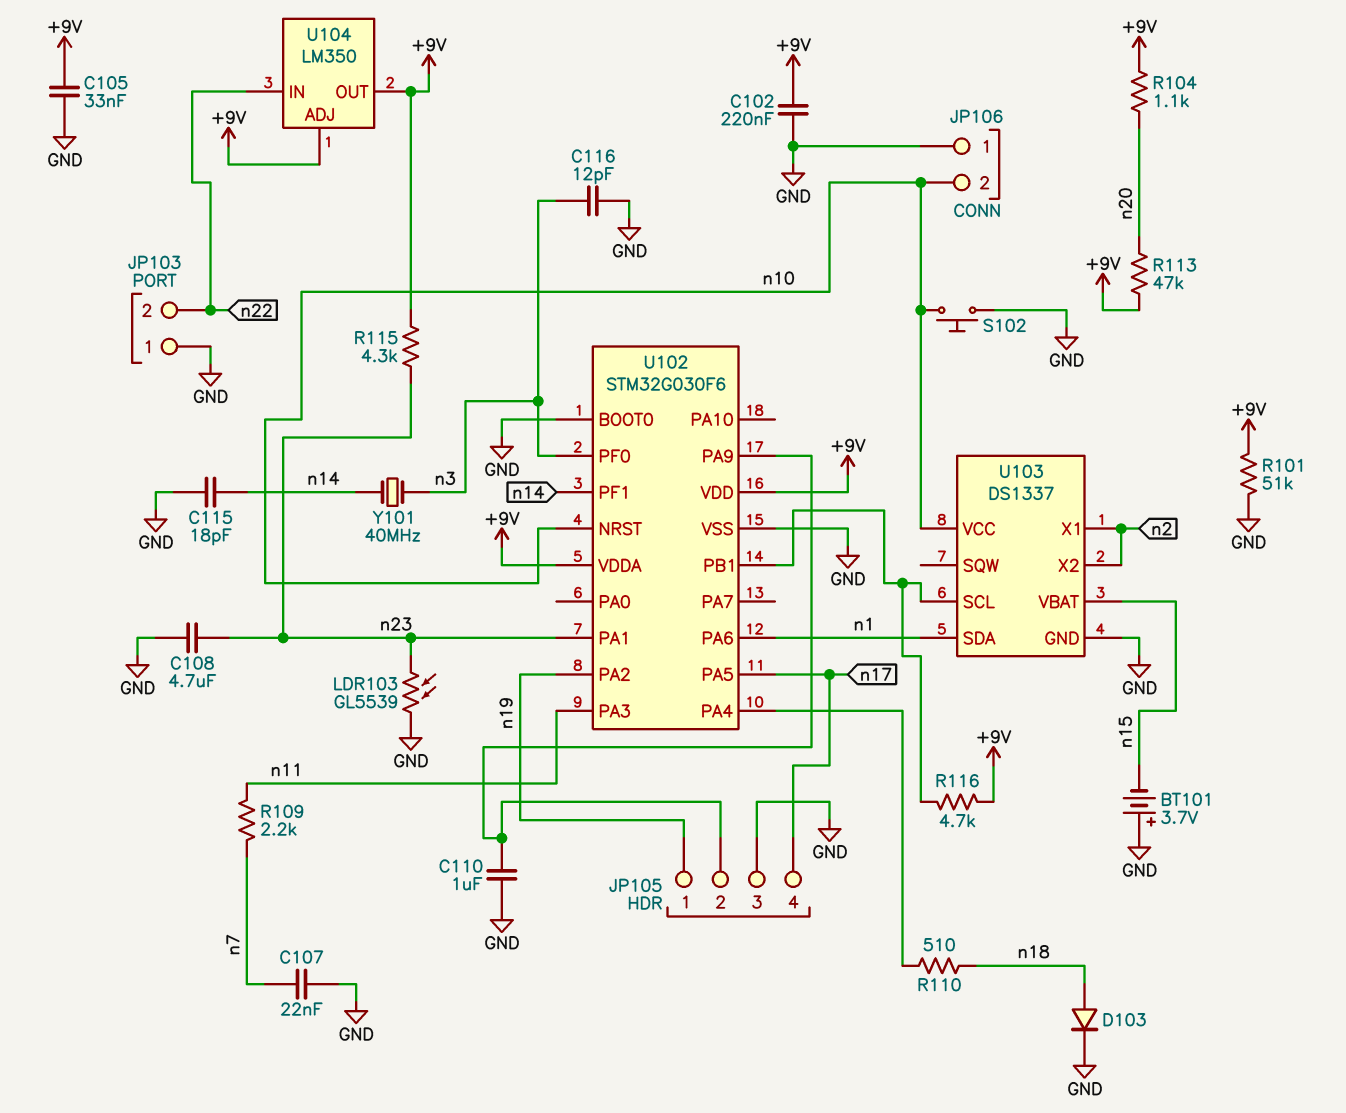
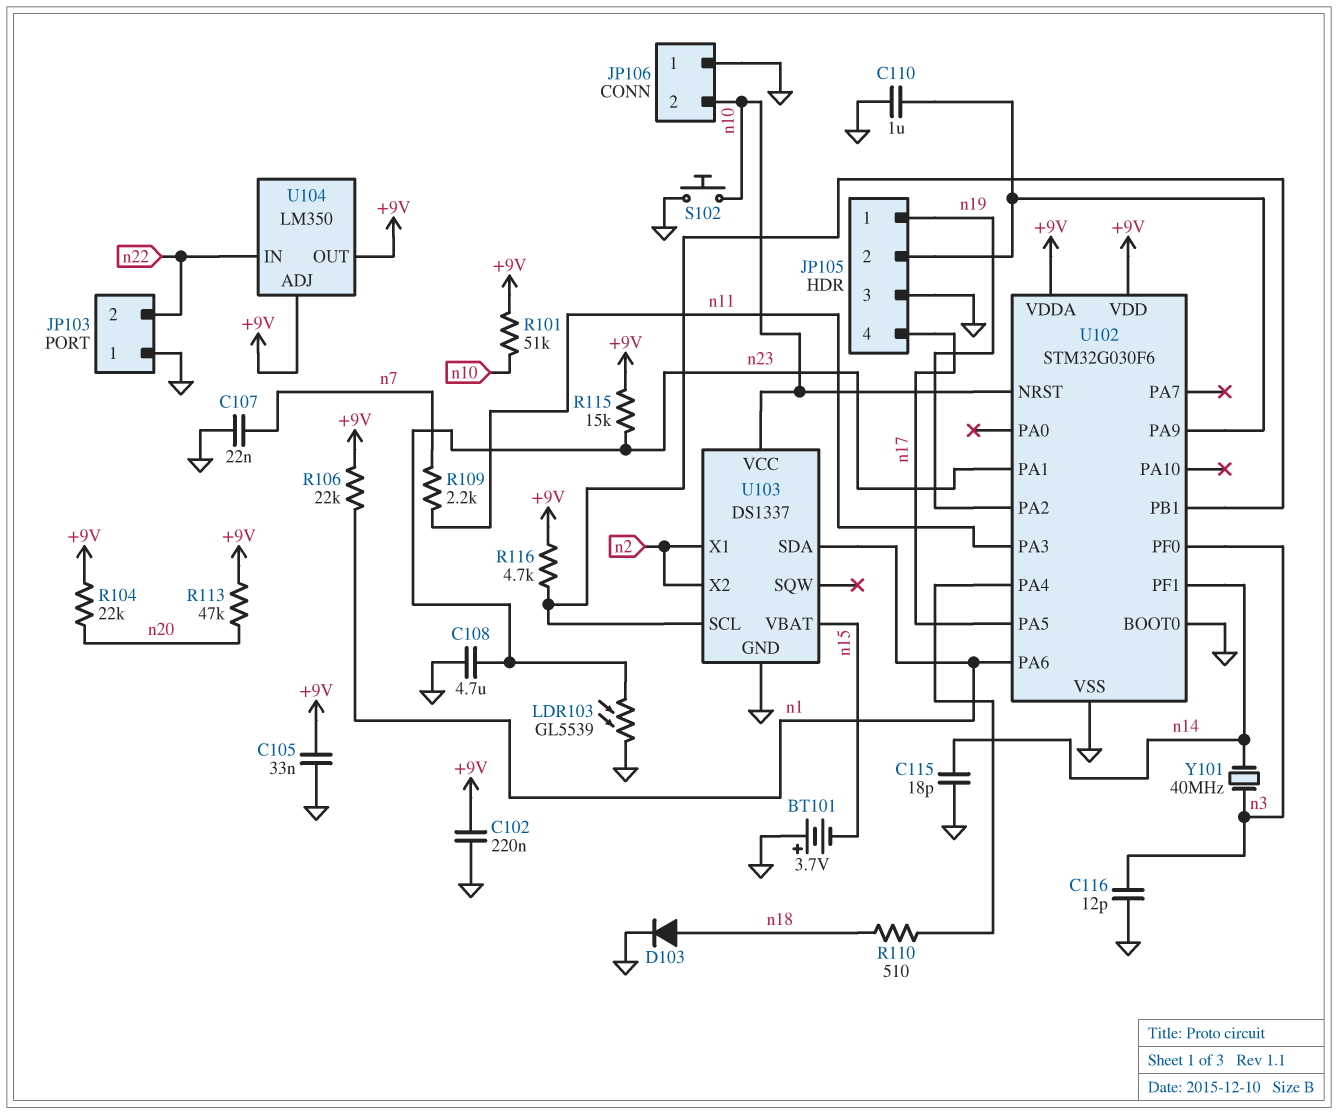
R101: 51k (+9V, GND) -> 51k (+9V, n10)
R104: 1.1k (+9V, n20) -> 22k (+9V, n20)
R106: none -> 22k (+9V, n1)
R115: 4.3k (+9V, n23) -> 15k (+9V, n23)

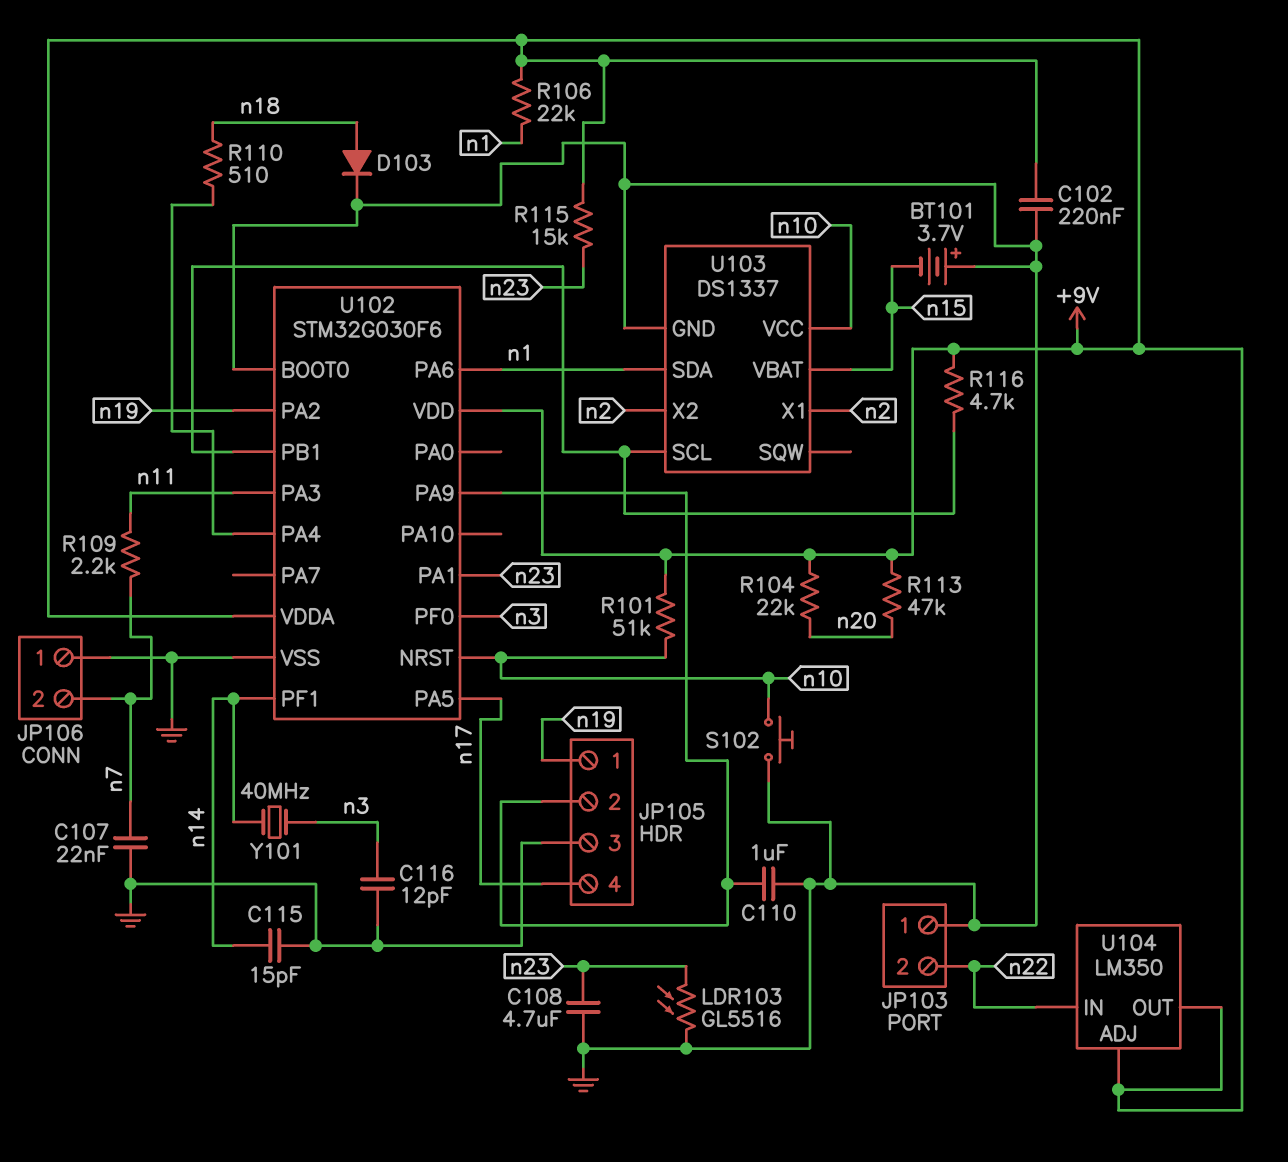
C105: 33nF (+9V, GND) -> none
C115: 18pF (GND, n14) -> 15pF (GND, n14)
JP106 pin 2: n10 -> n7
LDR103: GL5539 (GND, n23) -> GL5516 (GND, n23)

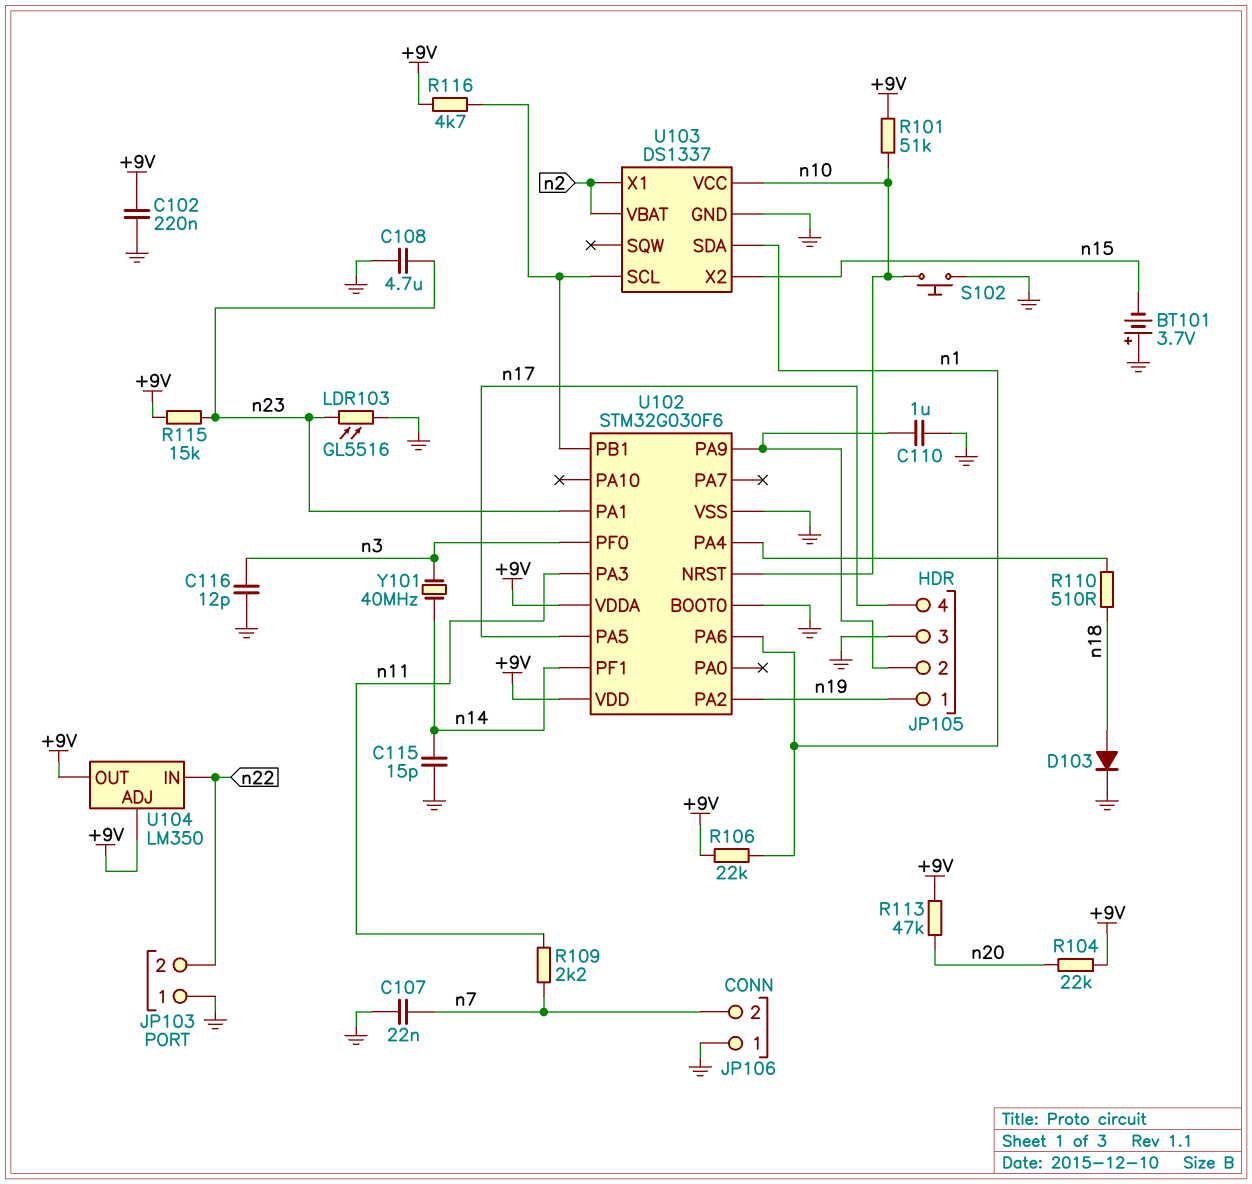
U103 pin VBAT: n15 -> n2
U103 pin X2: n2 -> n15

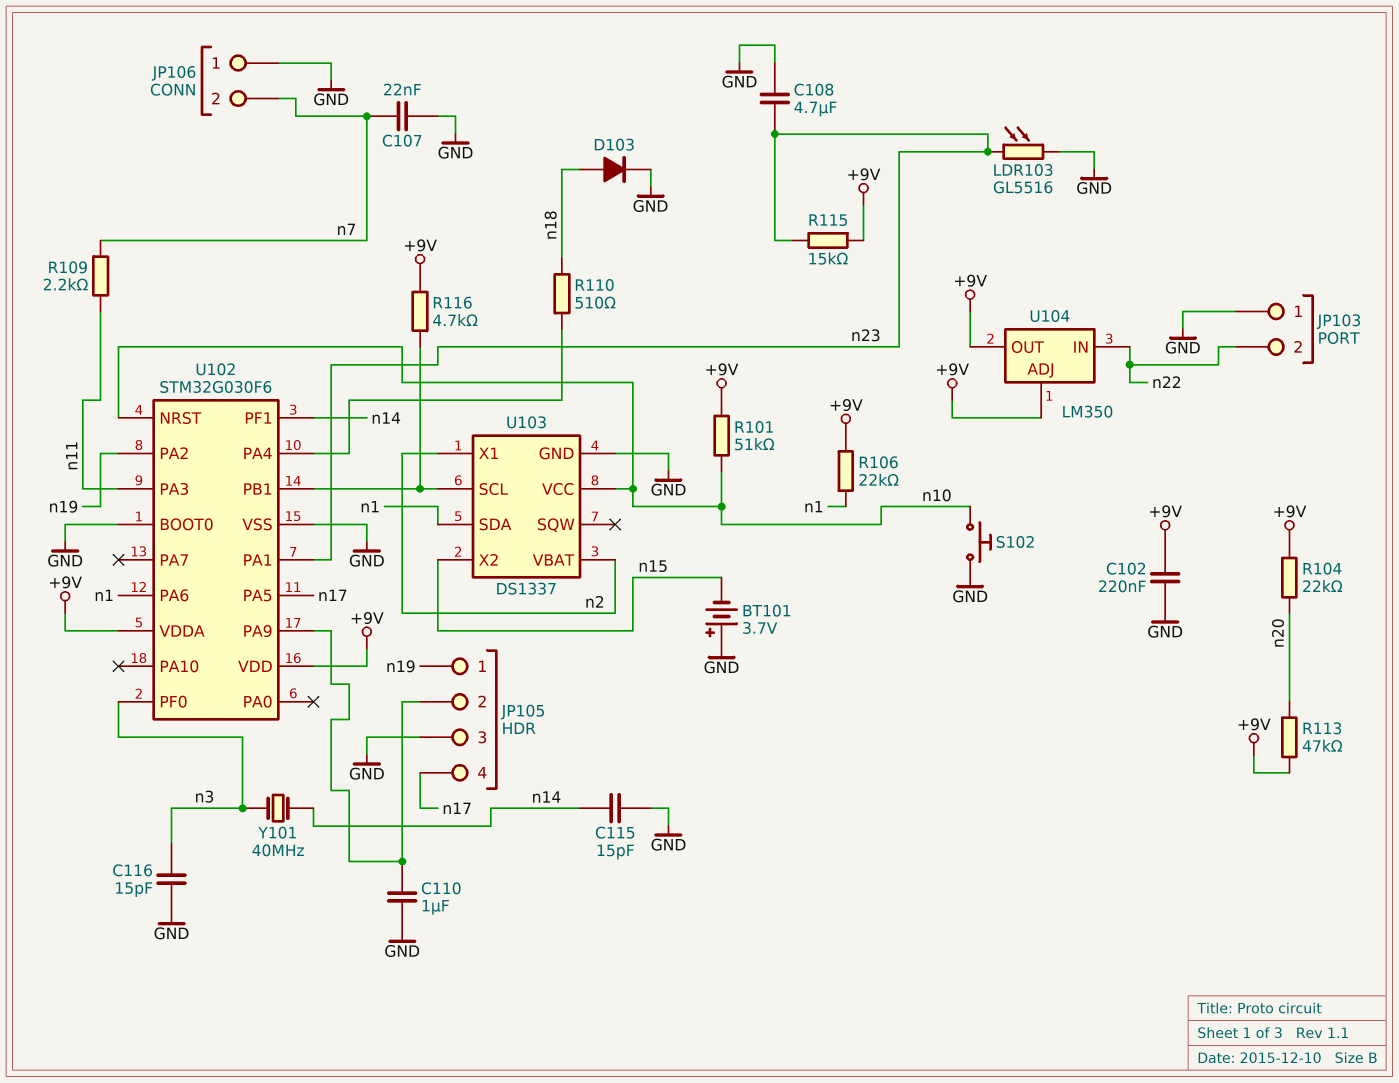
C116: 12pF (GND, n3) -> 15pF (GND, n3)

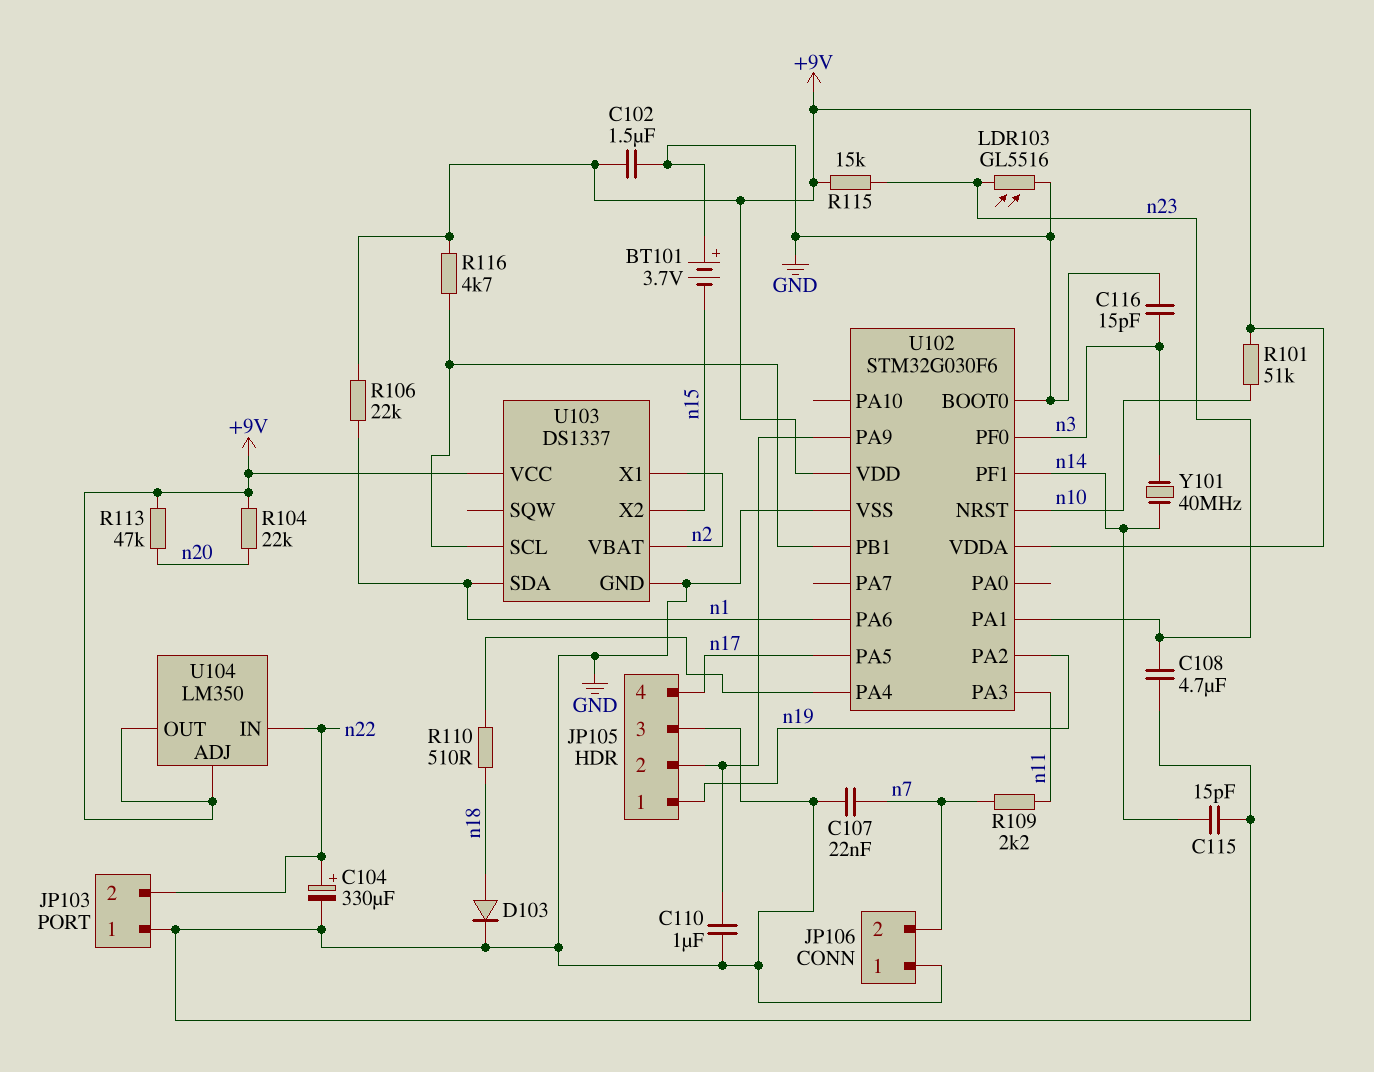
C102: 220nF (+9V, GND) -> 1.5uF (+9V, GND)
C104: none -> 330uF (plus n22, minus GND)
S102: button (GND, n10) -> none
U103 pin VCC: n10 -> +9V

